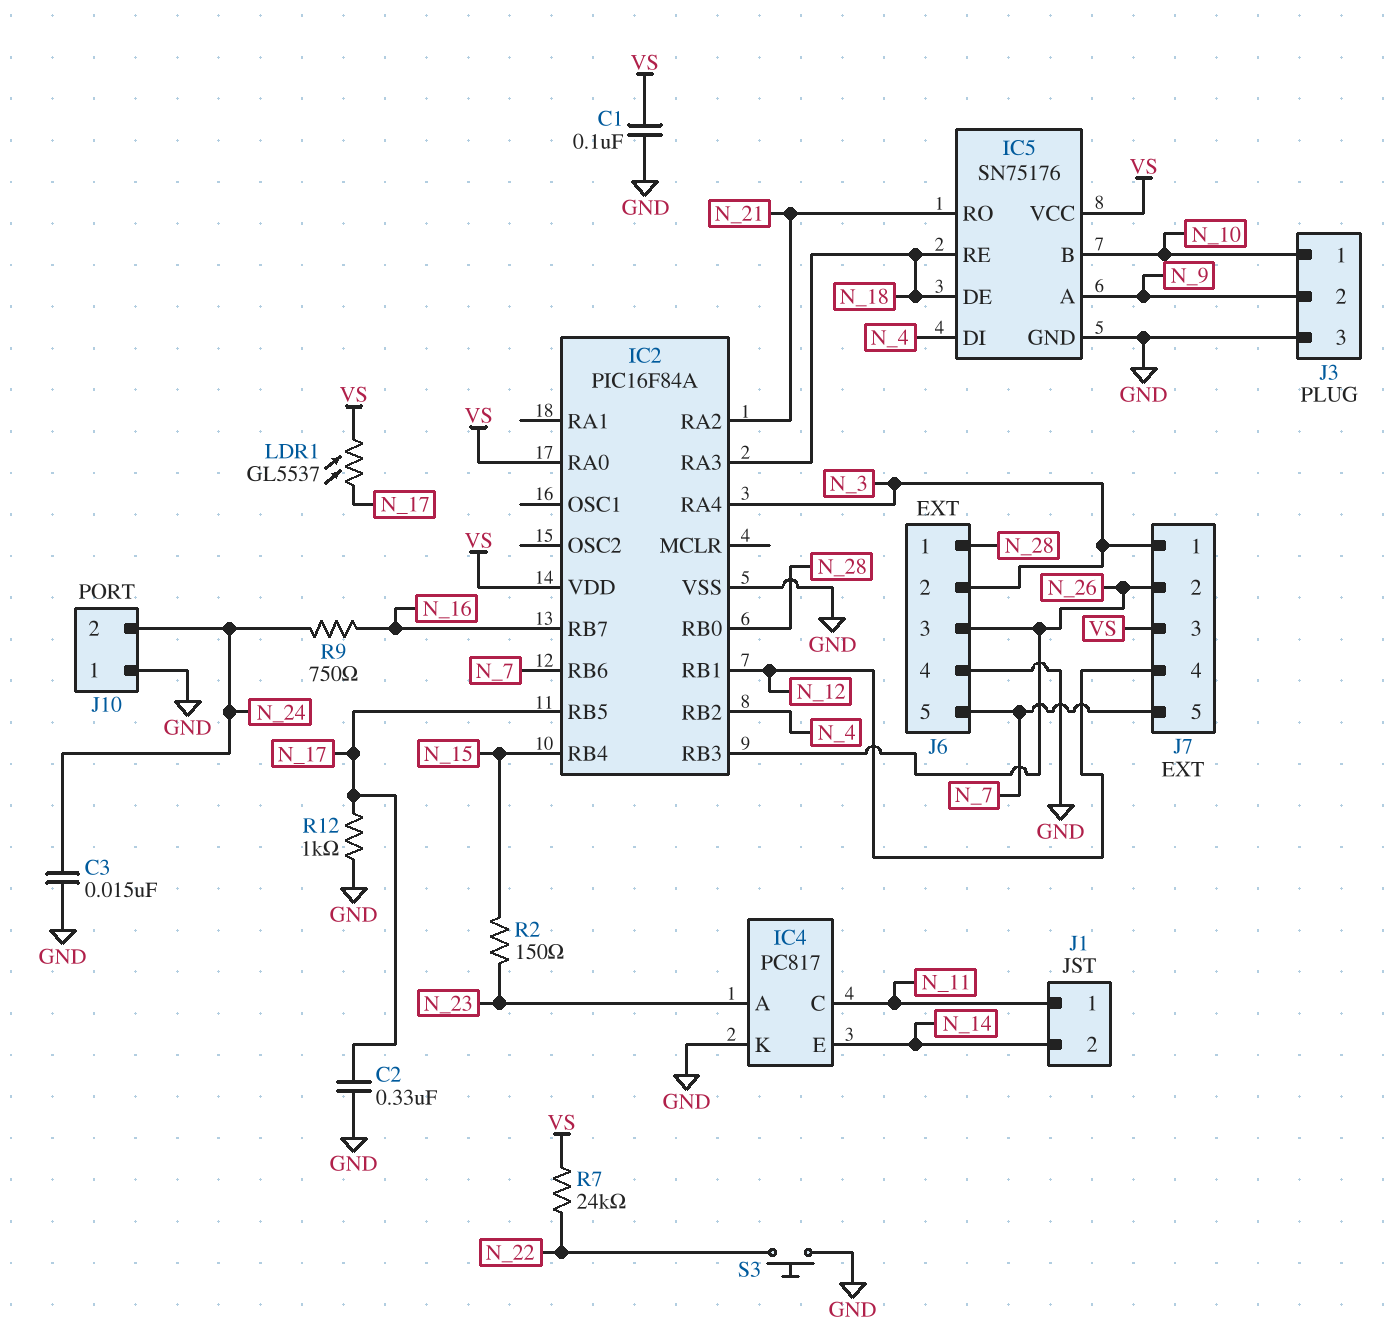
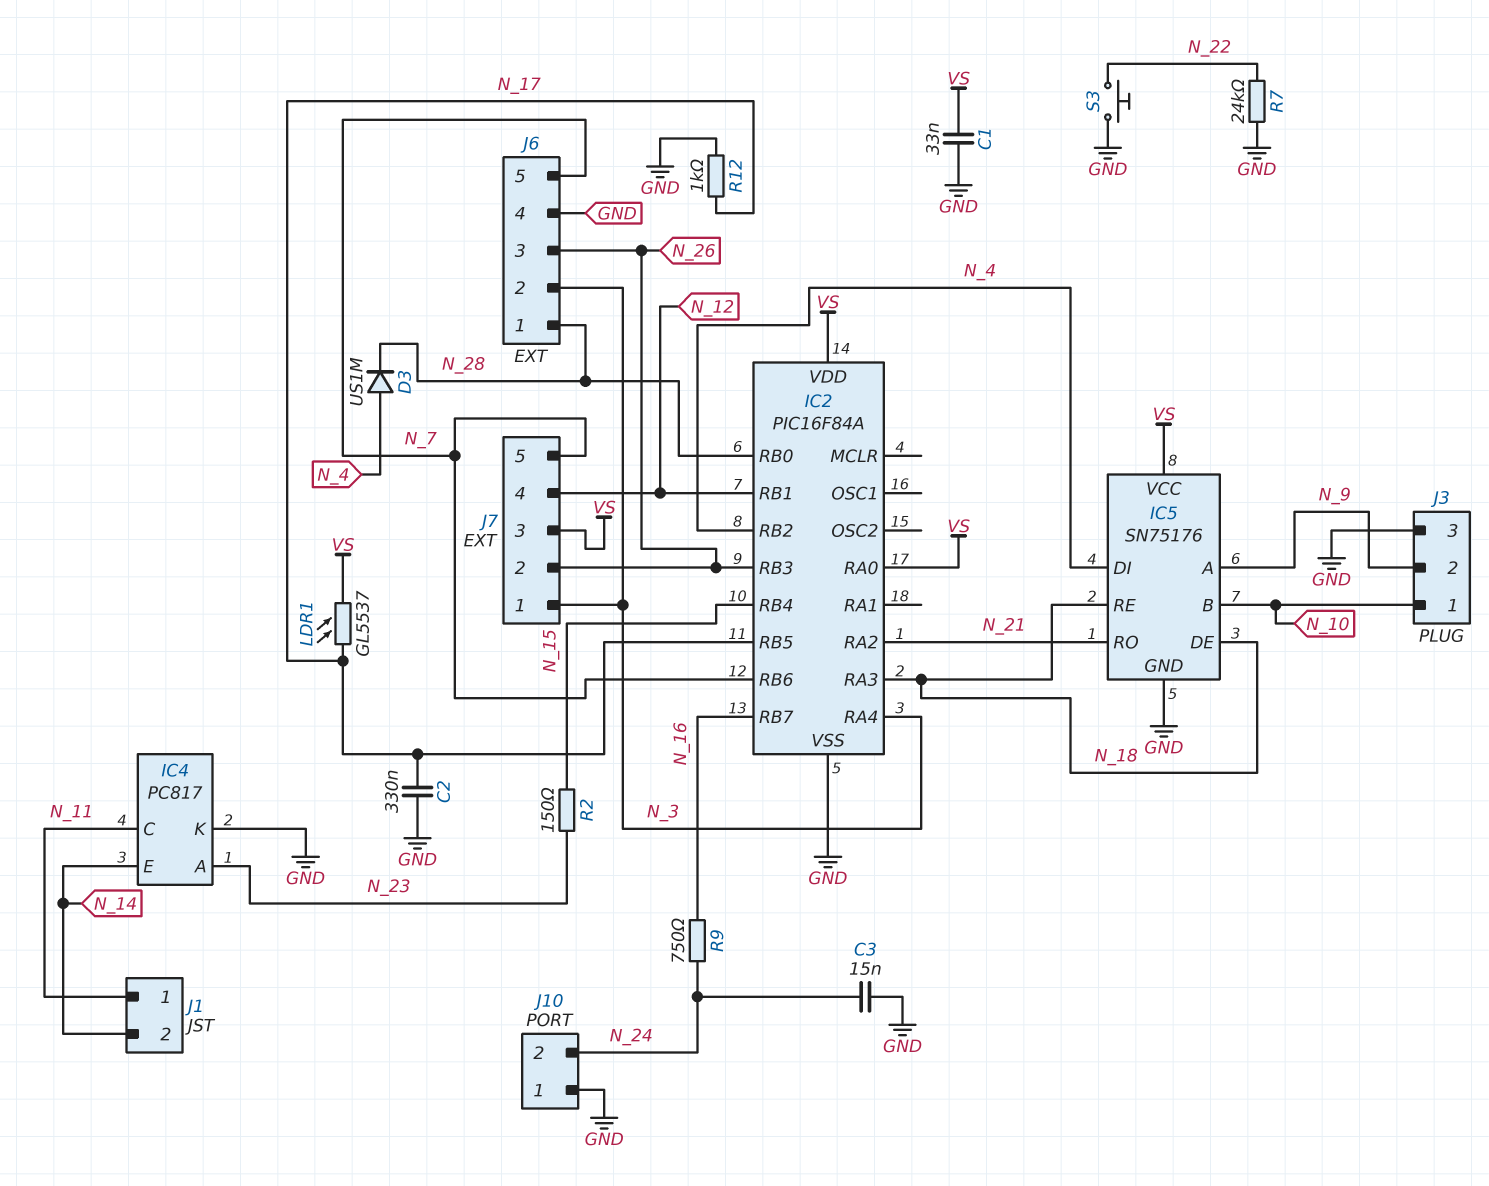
C1: 100nF (GND, VS) -> 33nF (GND, VS)
D3: none -> diode US1M (A N_4, K N_28)
R7: 24k (N_22, VS) -> 24k (GND, N_22)

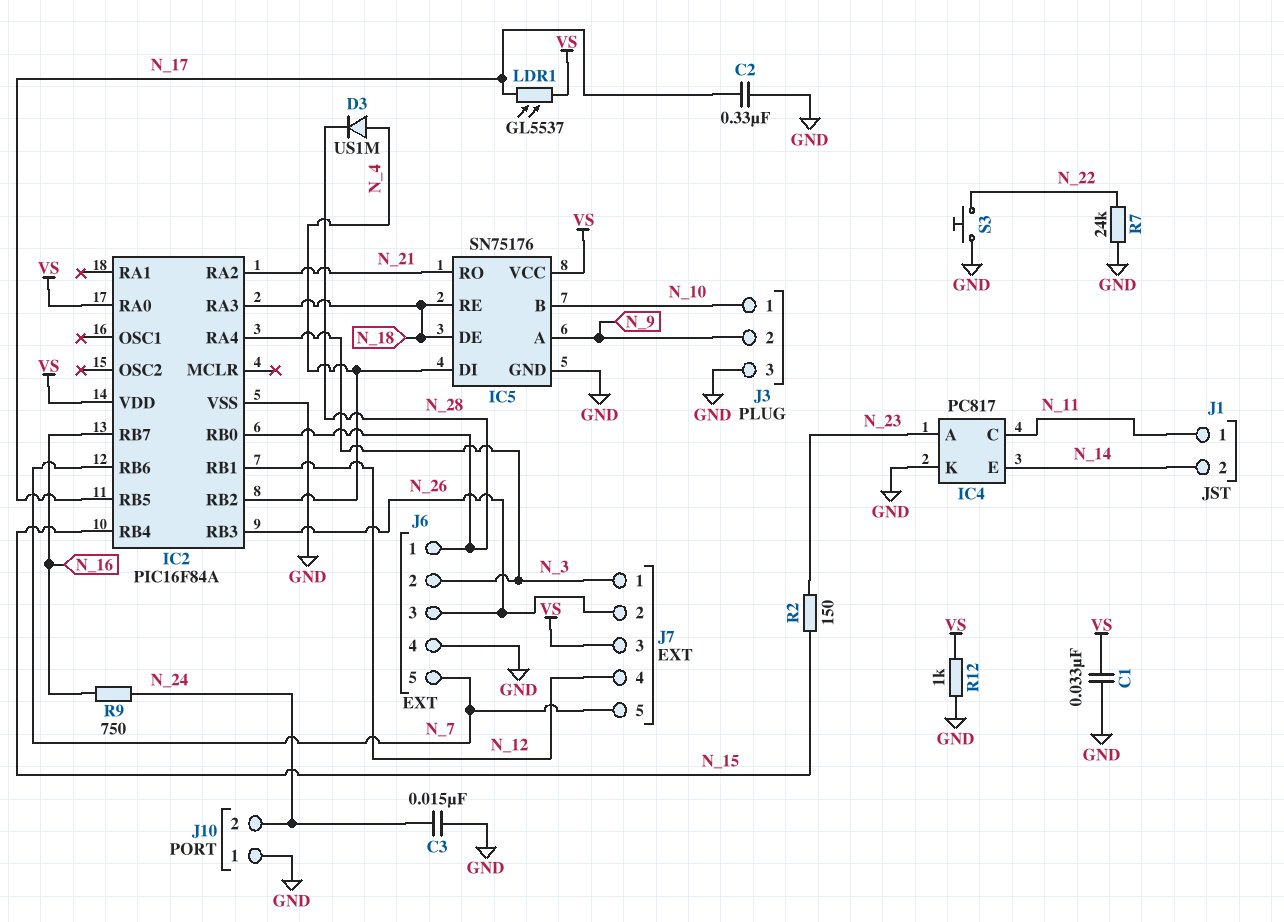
R12: 1k (GND, N_17) -> 1k (GND, VS)

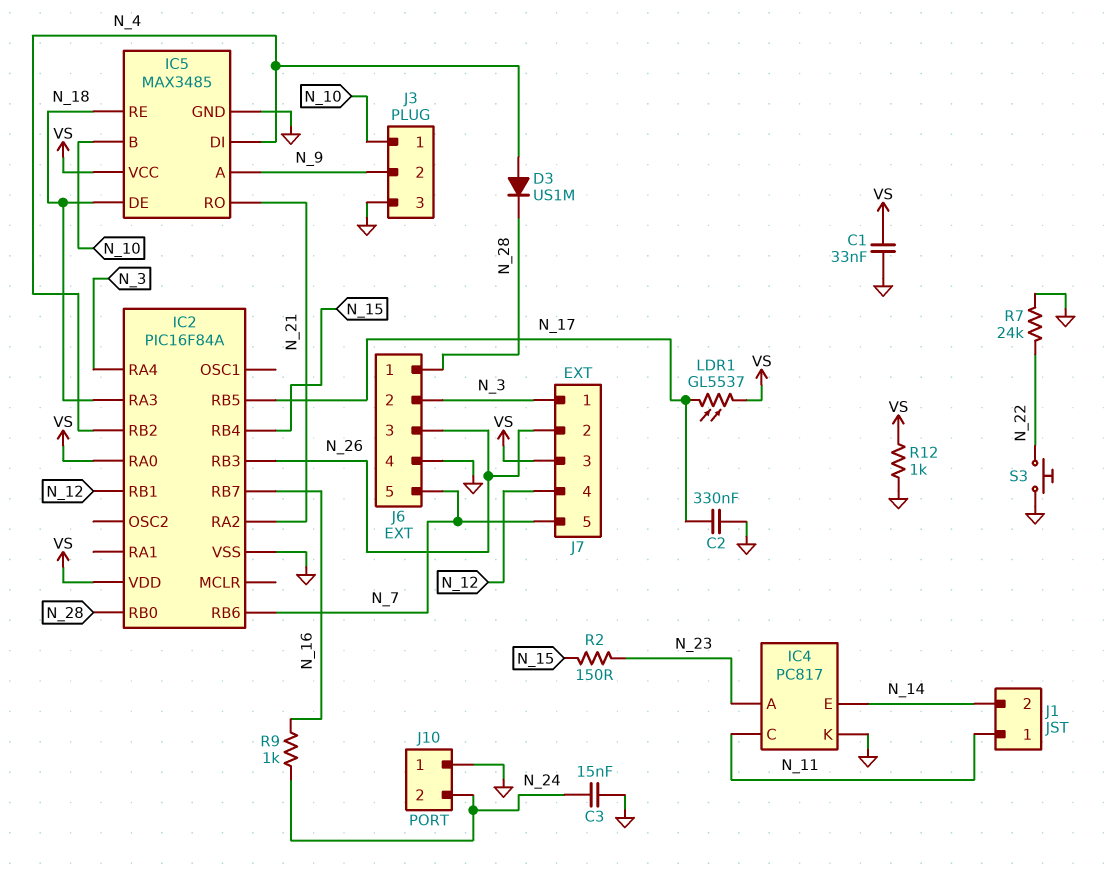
IC5: SN75176 -> MAX3485
R9: 750 (N_16, N_24) -> 1k (N_16, N_24)

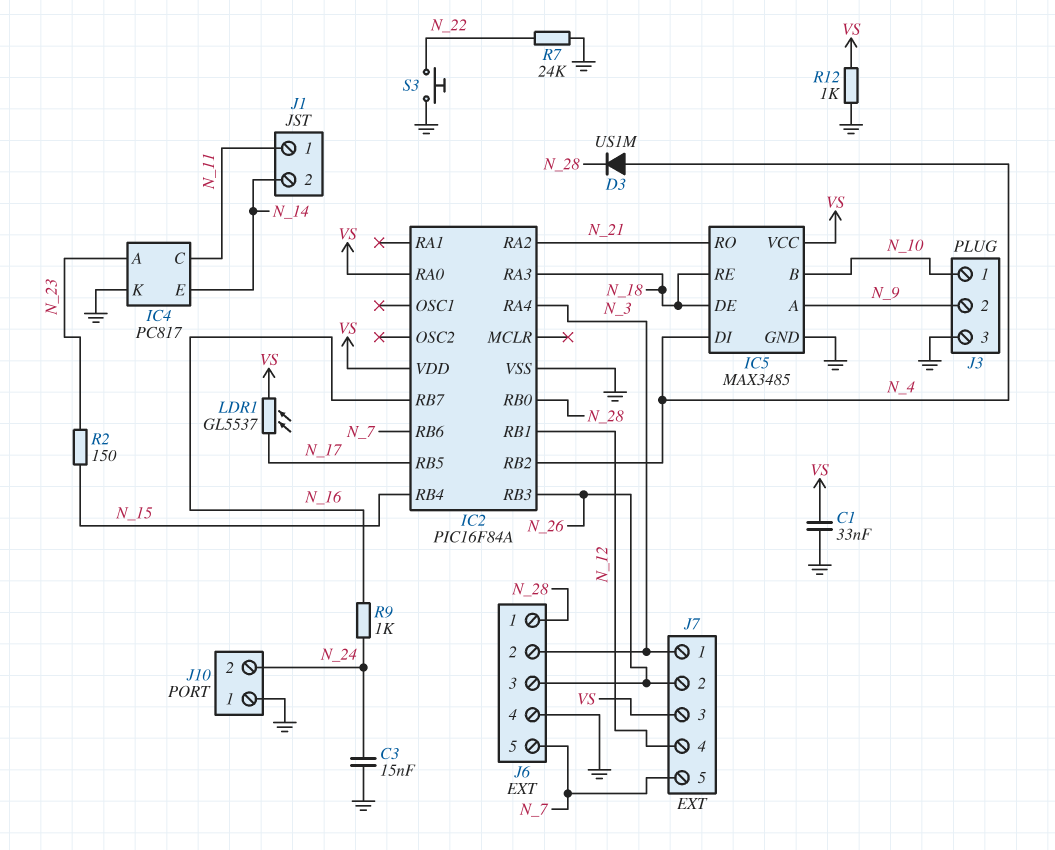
C2: 330nF (GND, N_17) -> none

